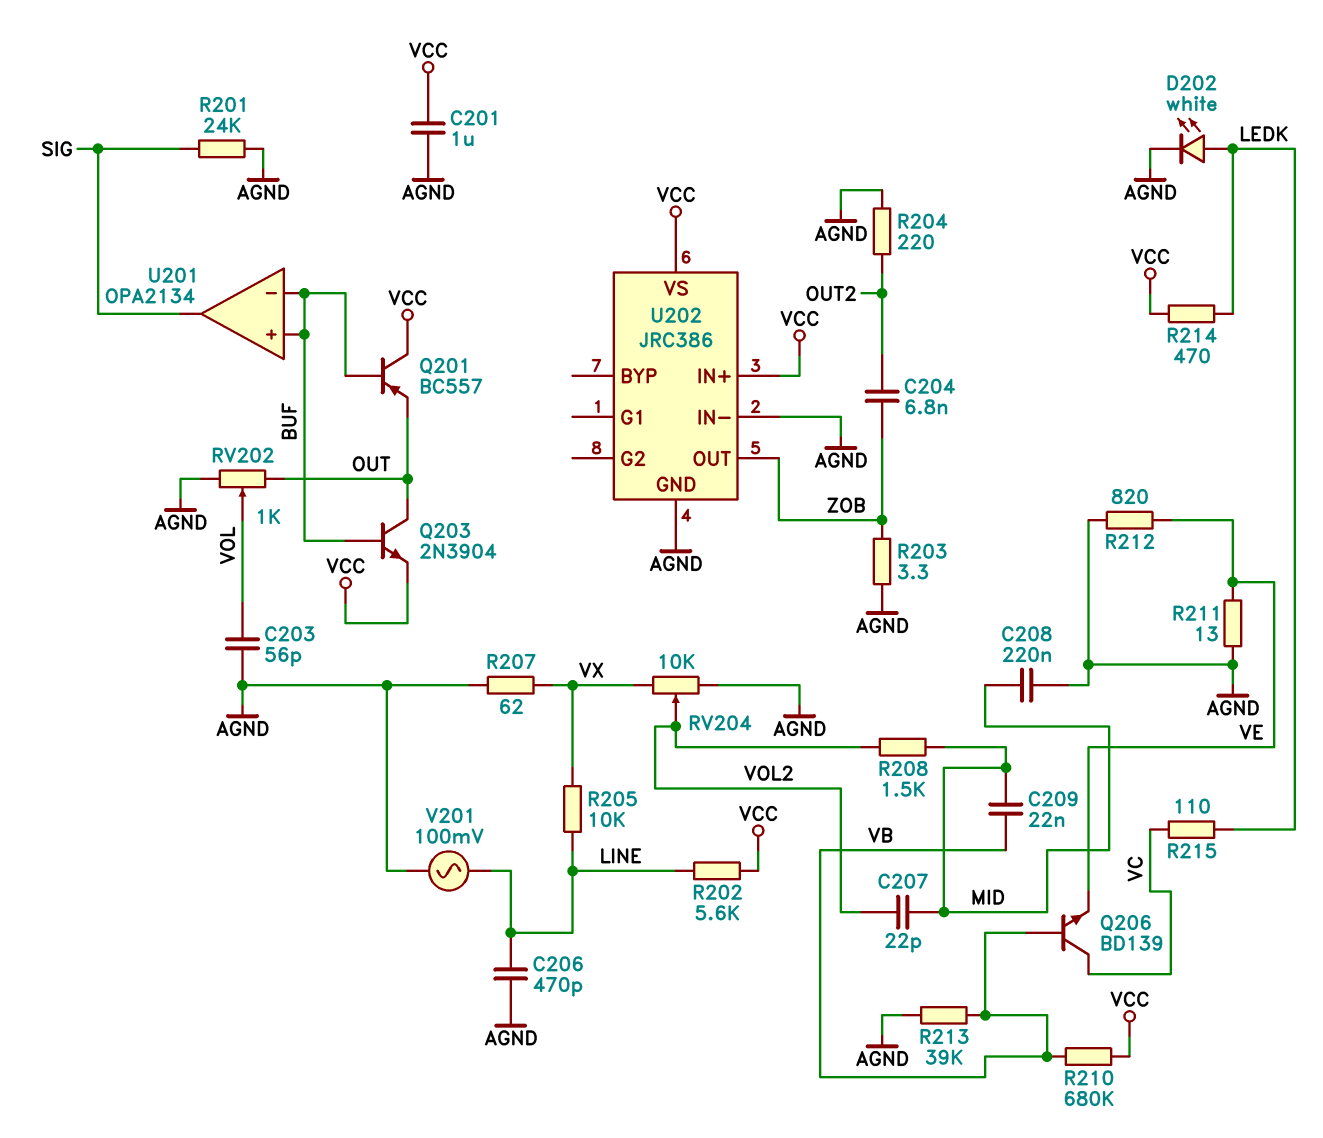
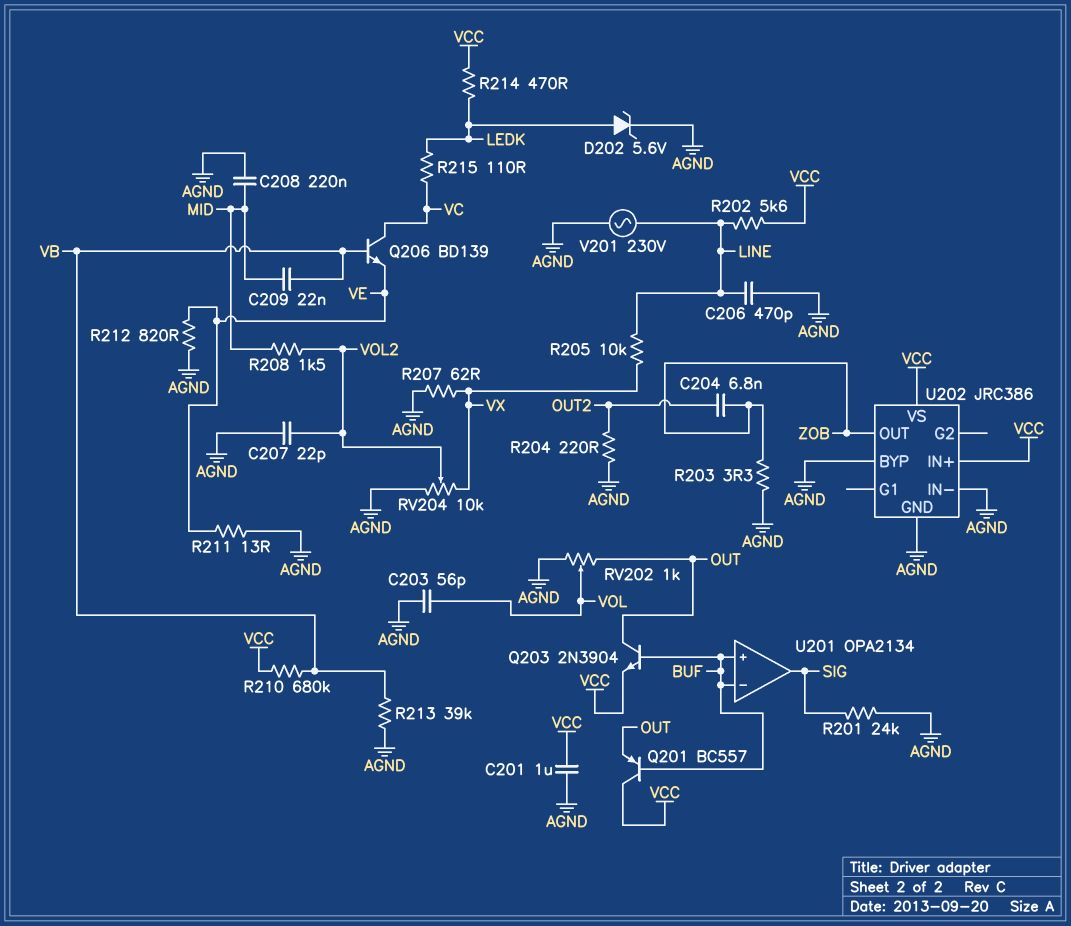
C207: 22pF (MID, VOL2) -> 22pF (AGND, VOL2)
D202: LED white (A LEDK, K AGND) -> zener 5.6V (A LEDK, K AGND)
U202 pin BYP: none -> AGND
V201: AC 100mV (AGND, LINE) -> AC 230V (AGND, LINE)

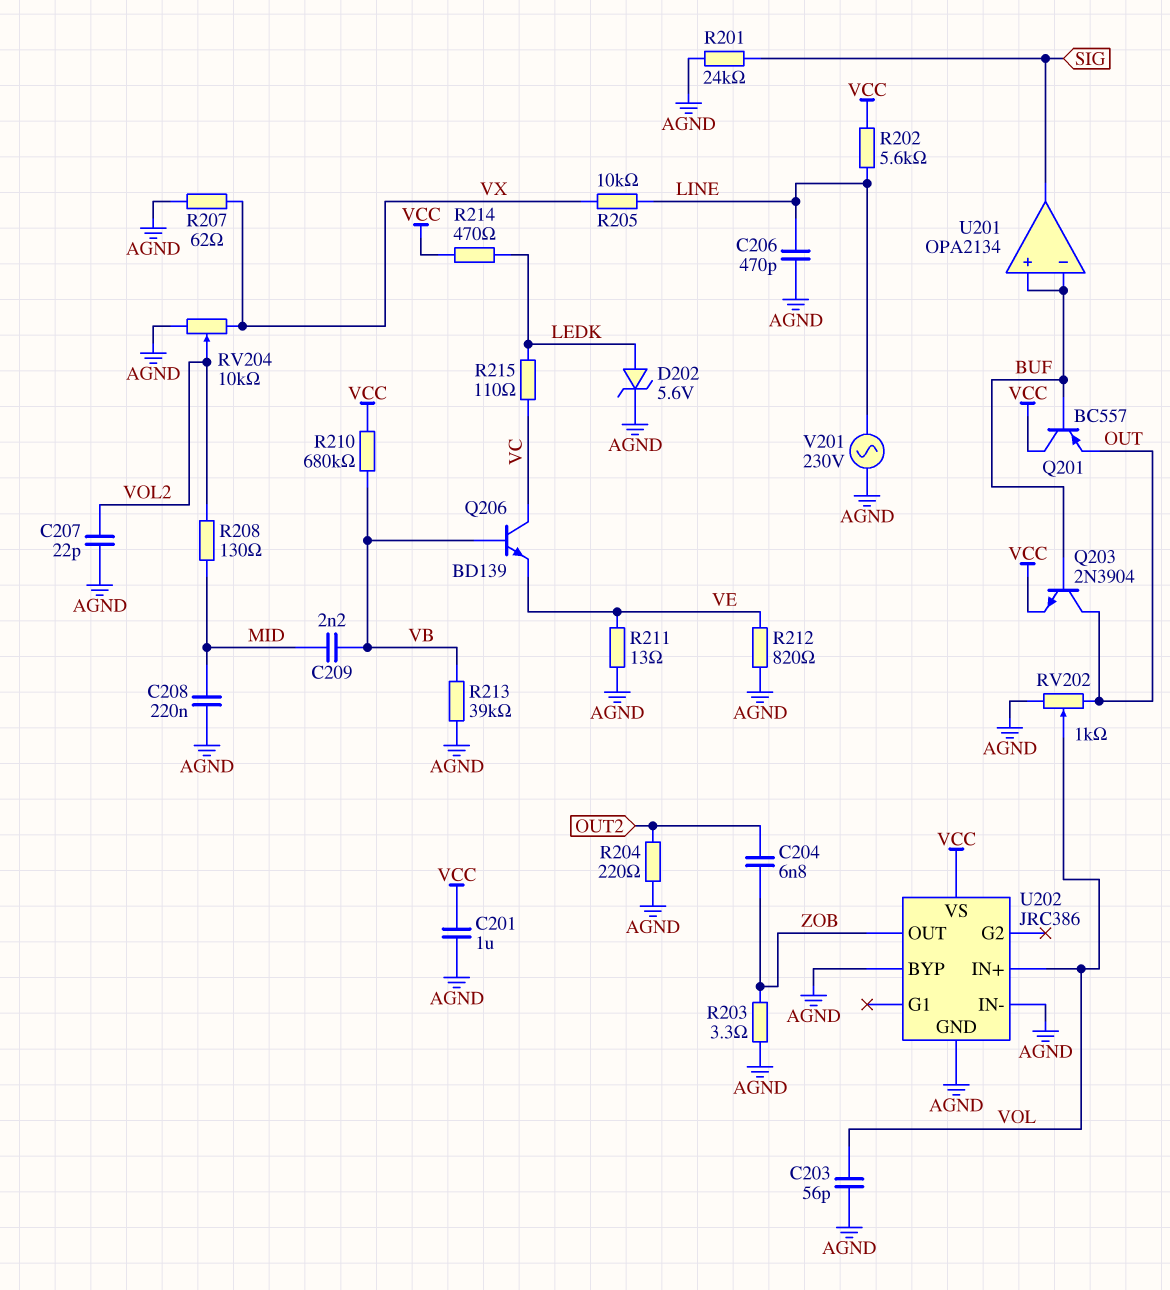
C209: 22nF (MID, VB) -> 2.2nF (MID, VB)
R208: 1.5k (MID, VOL2) -> 130 (MID, VOL2)
U202 pin IN+: VCC -> VOL

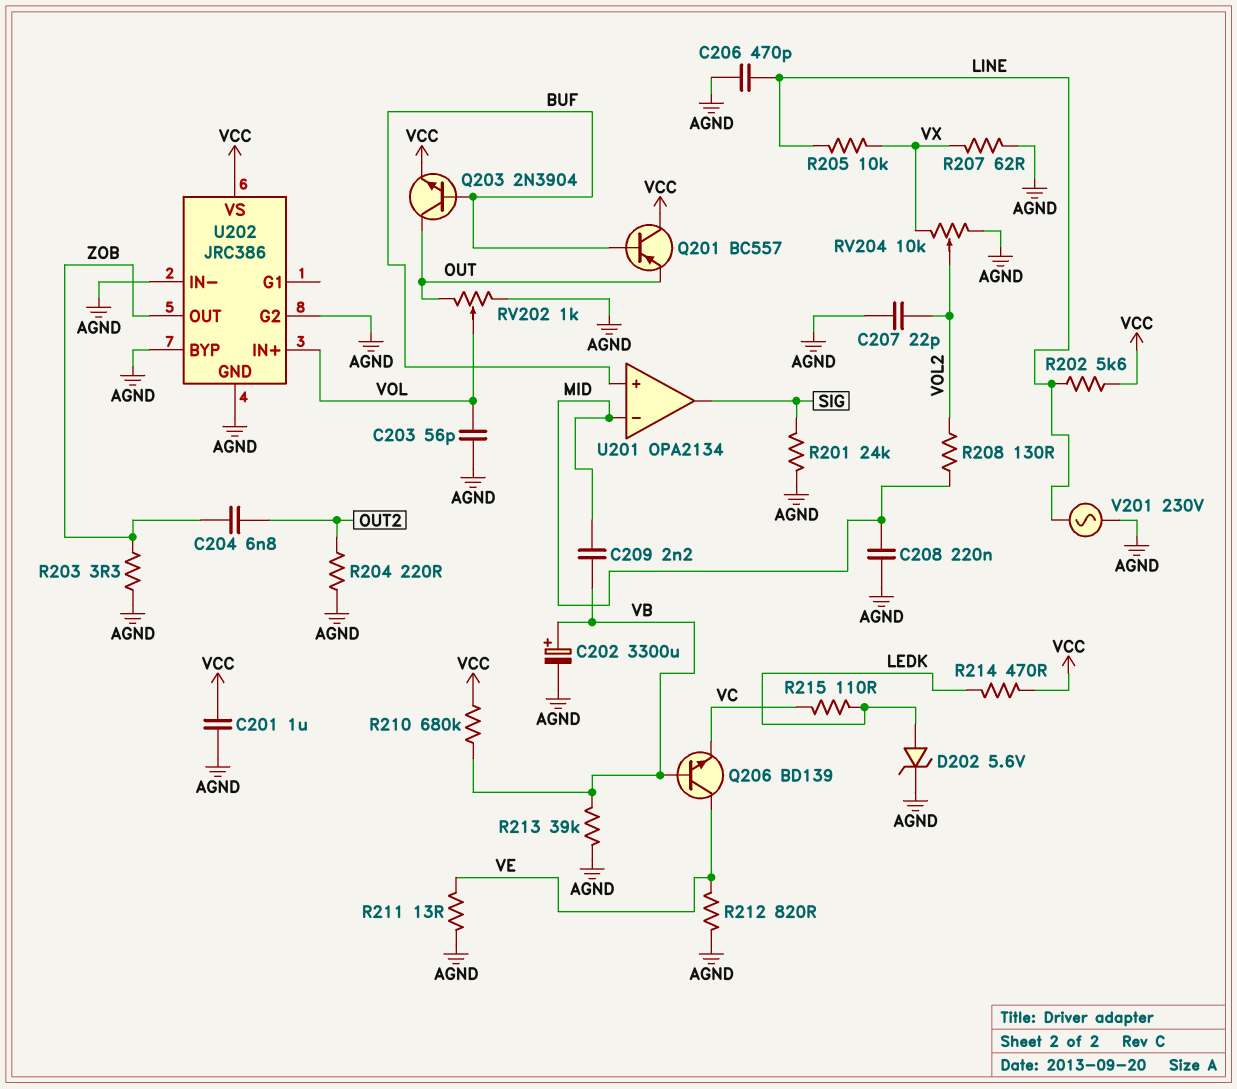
C202: none -> 3300uF (plus VB, minus AGND)
Q206: NPN BD139 (B VB, C VC, E VE) -> NPN BD139 (B VB, C VE, E VC)
U201 pin in-: BUF -> MID
U202 pin G2: none -> AGND

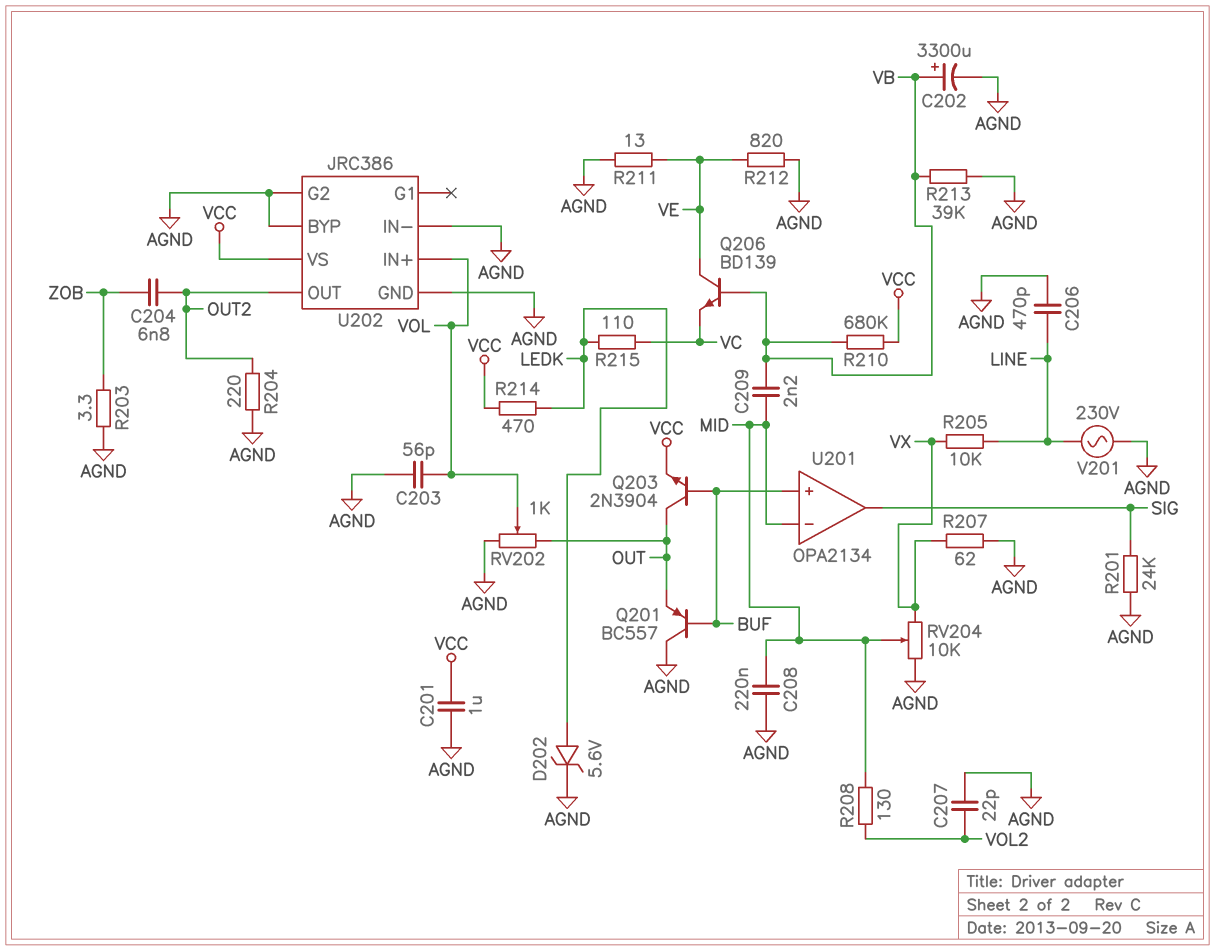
Q201: PNP BC557 (B BUF, C VCC, E OUT) -> PNP BC557 (B BUF, C AGND, E OUT)
R202: 5.6k (LINE, VCC) -> none
RV204: 10k (AGND, VX, wiper VOL2) -> 10k (AGND, VX, wiper MID)
U202 pin OUT: ZOB -> OUT2

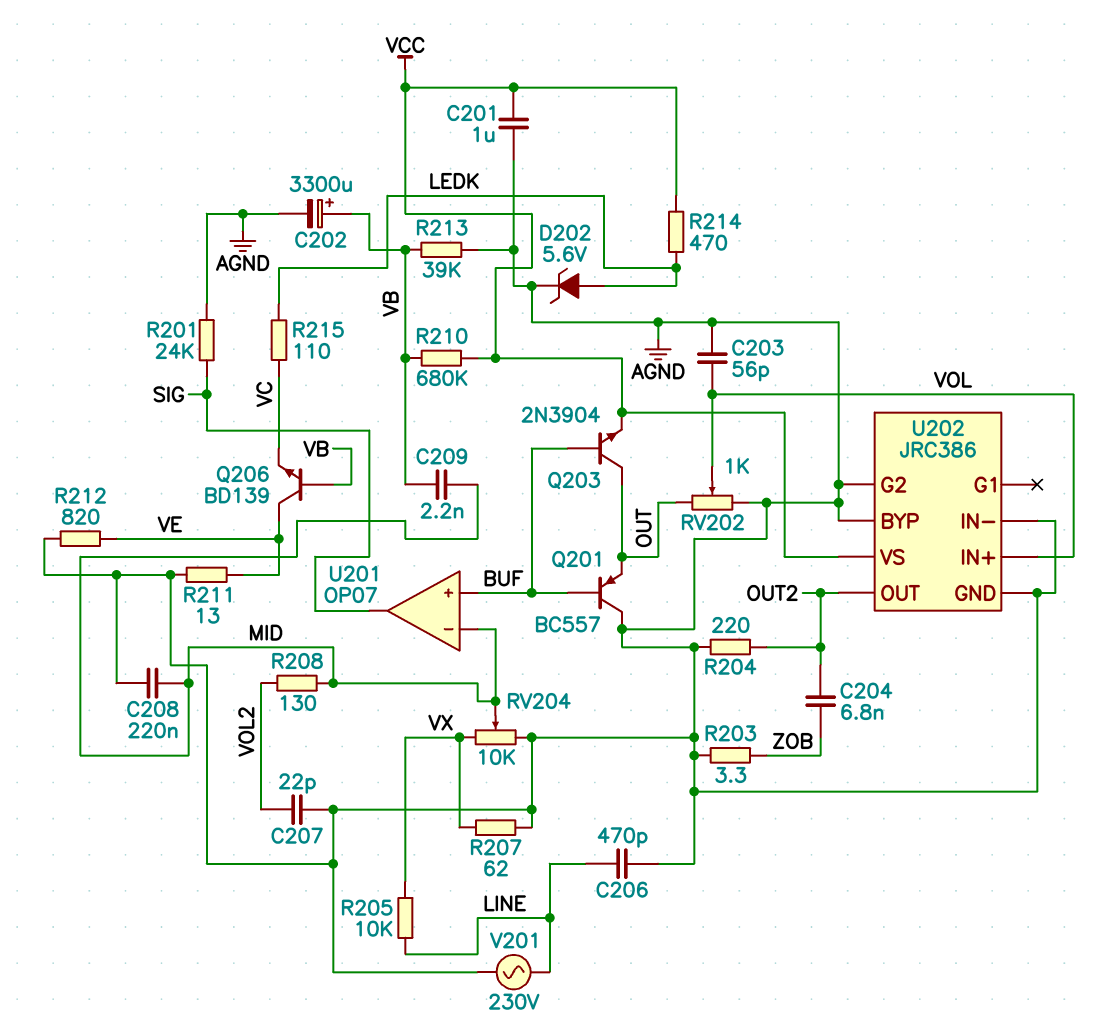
U201: OPA2134 -> OP07

